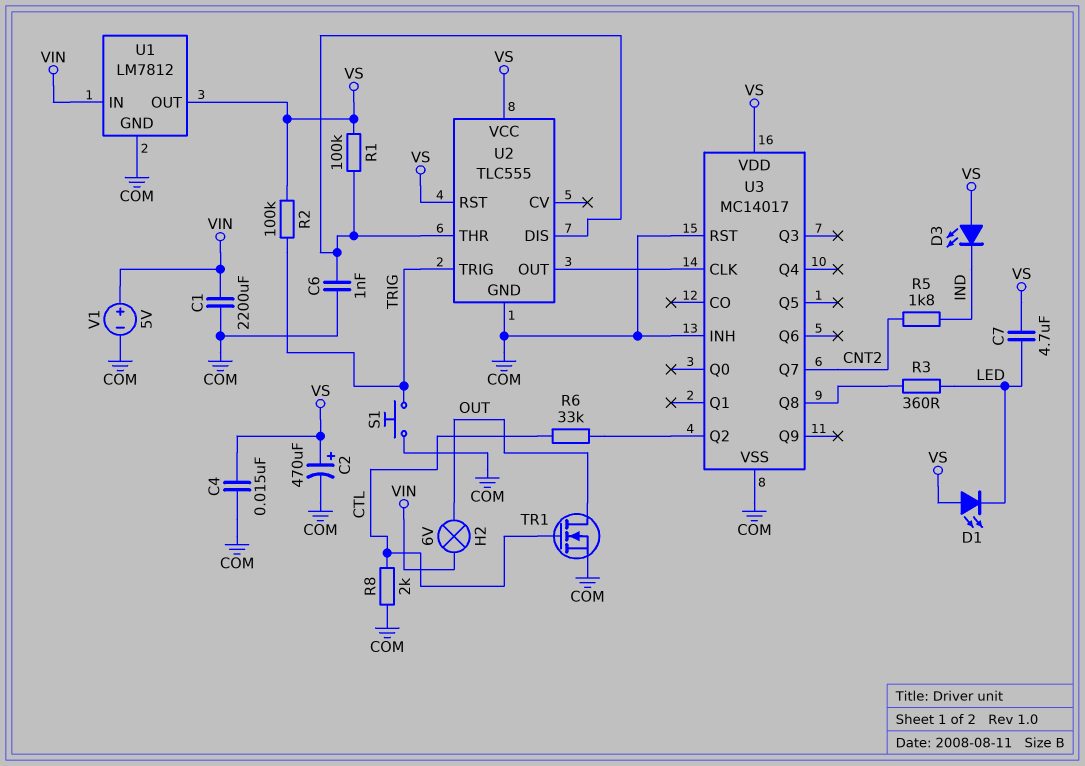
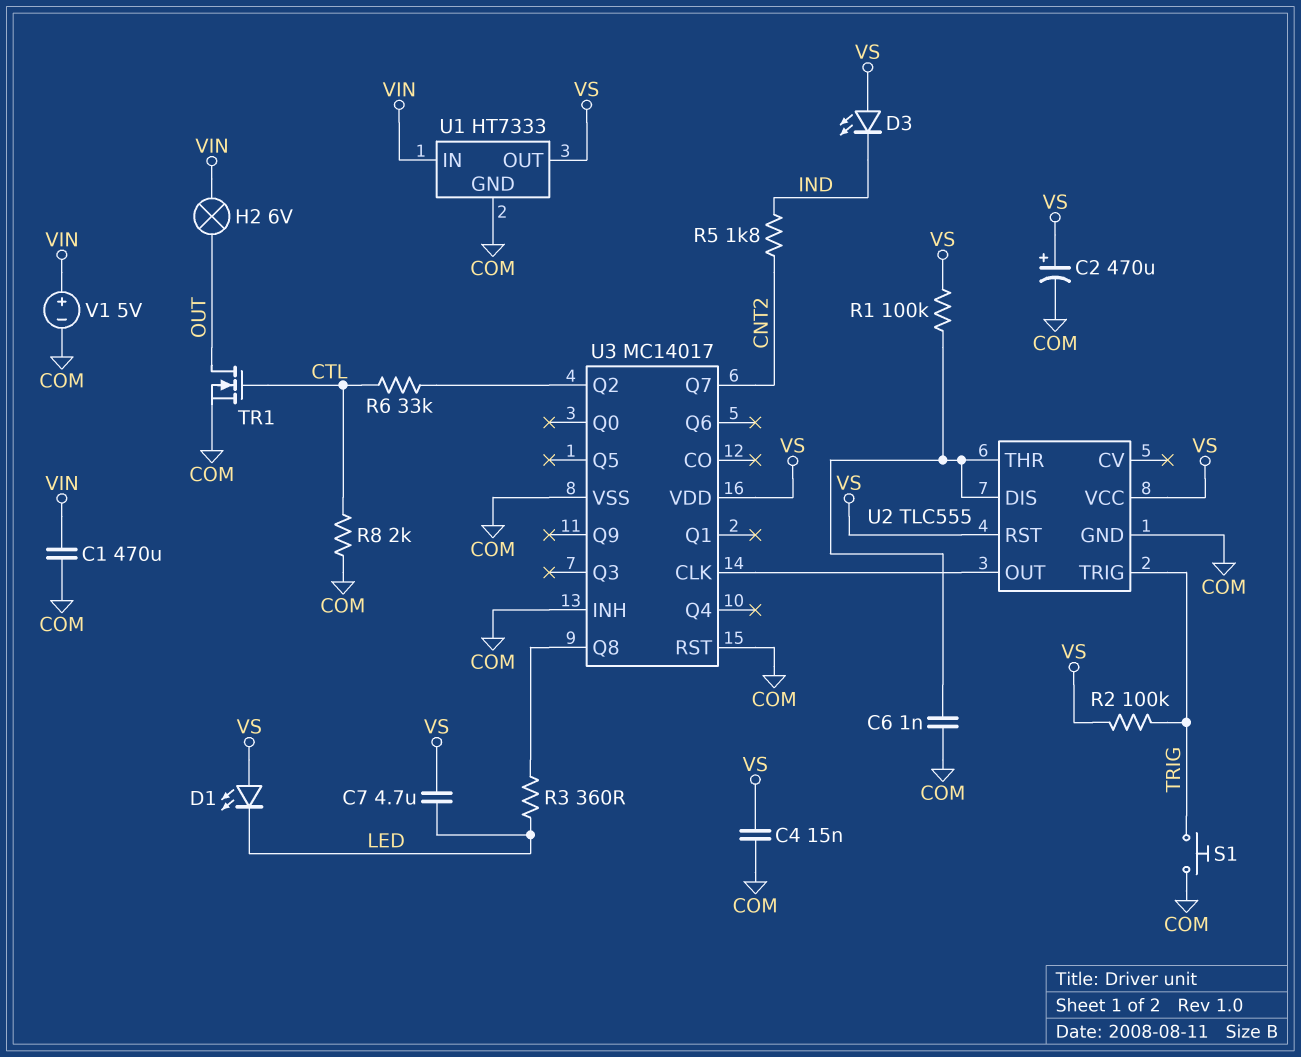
C1: 2200uF (COM, VIN) -> 470uF (COM, VIN)
U1: LM7812 -> HT7333

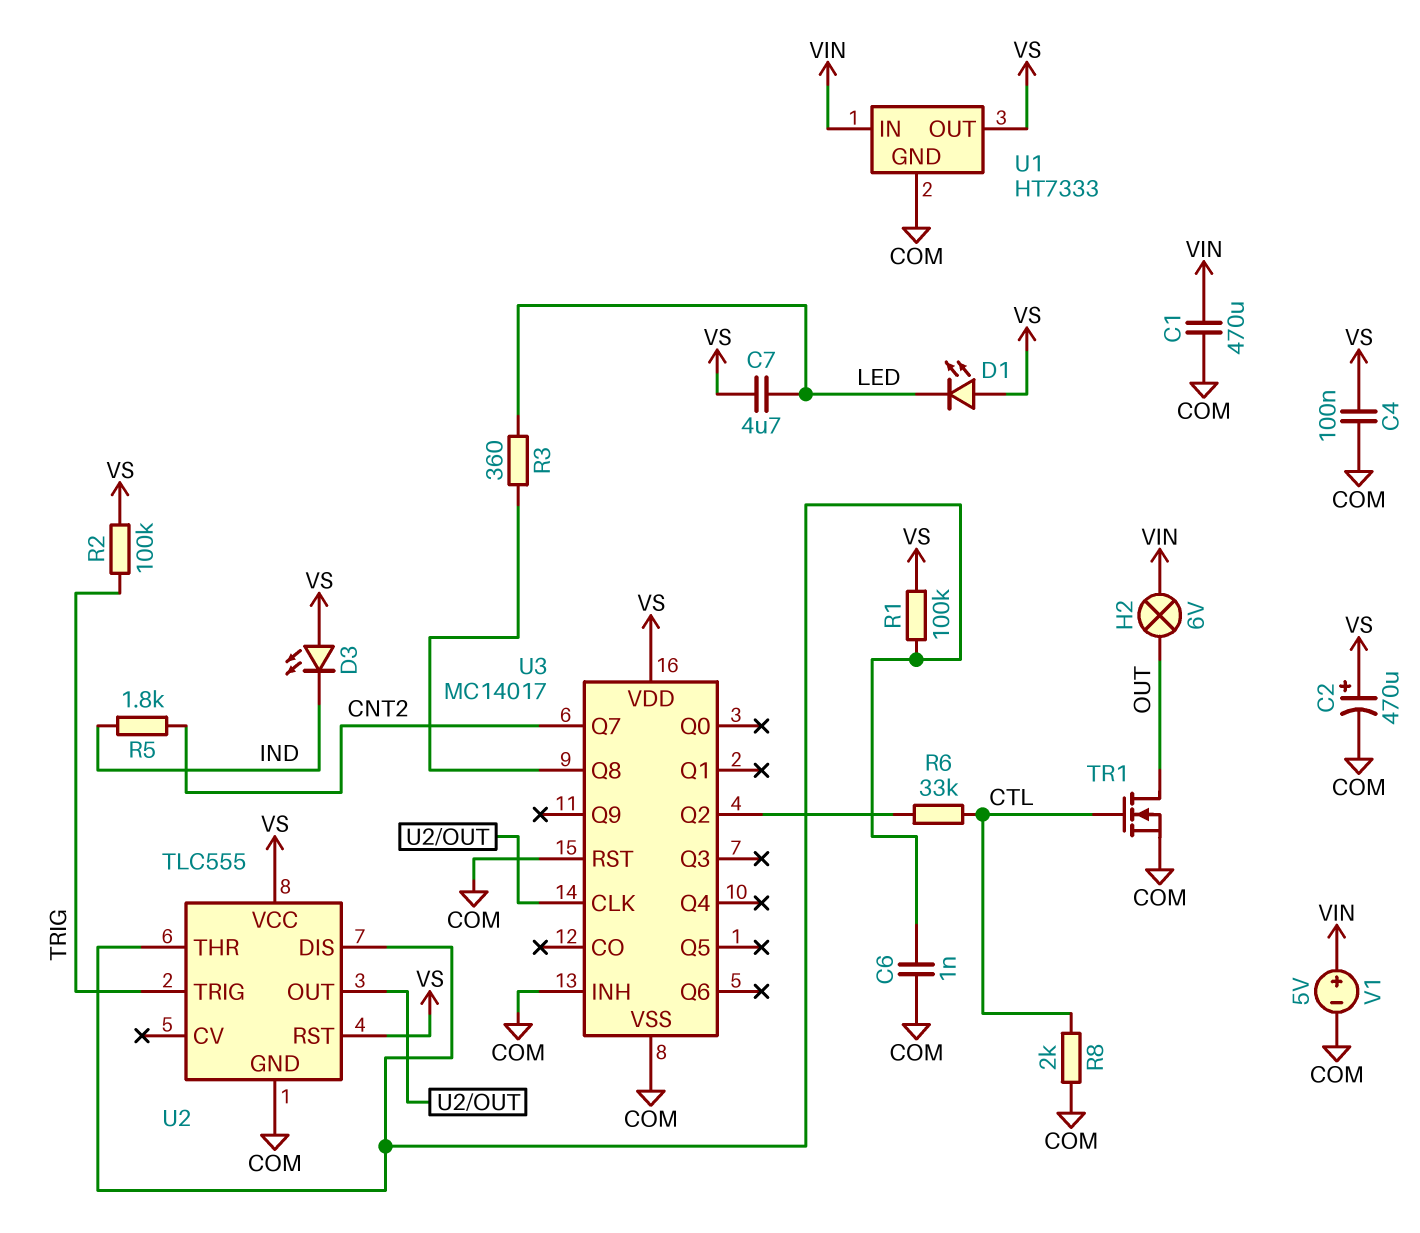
C4: 15nF (COM, VS) -> 100nF (COM, VS)
S1: button (COM, TRIG) -> none

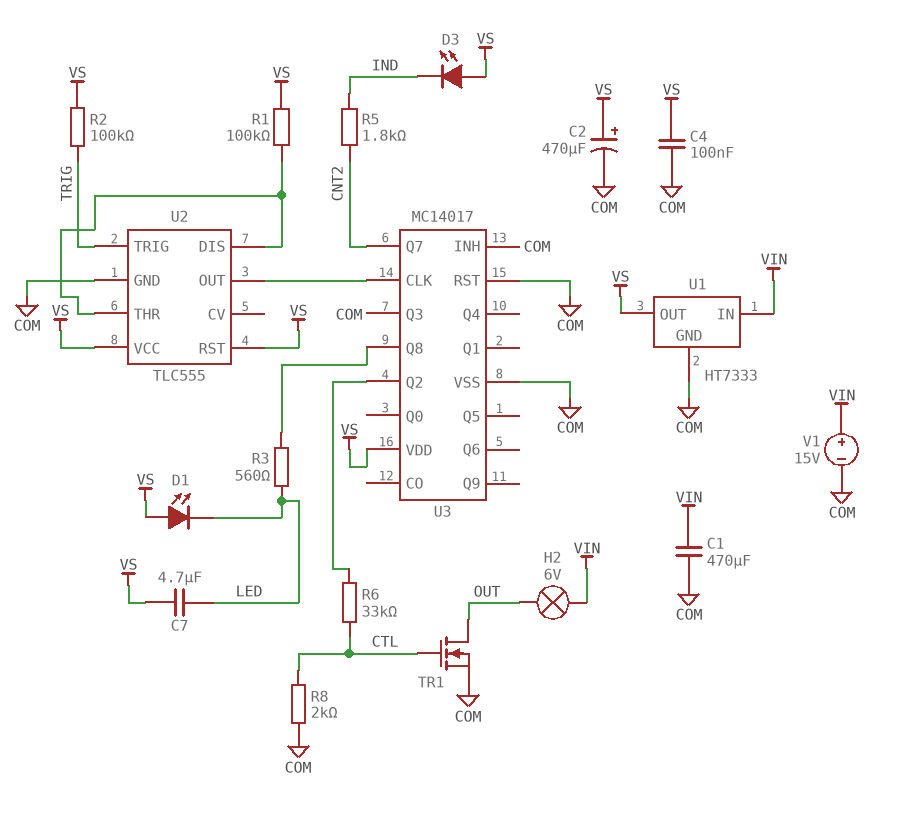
C6: 1nF (COM, U2/DIS) -> none
R3: 360 (LED, U3/Q8) -> 560 (LED, U3/Q8)
U3 pin Q3: none -> COM
V1: 5V (plus VIN, minus COM) -> 15V (plus VIN, minus COM)

